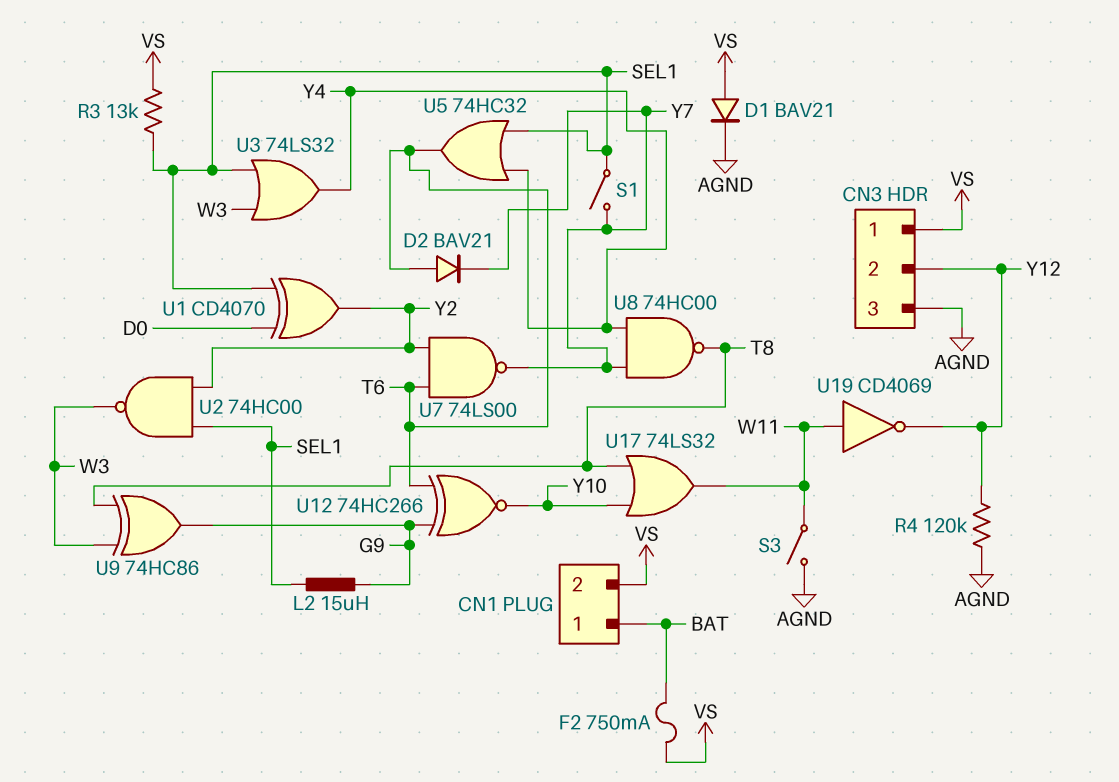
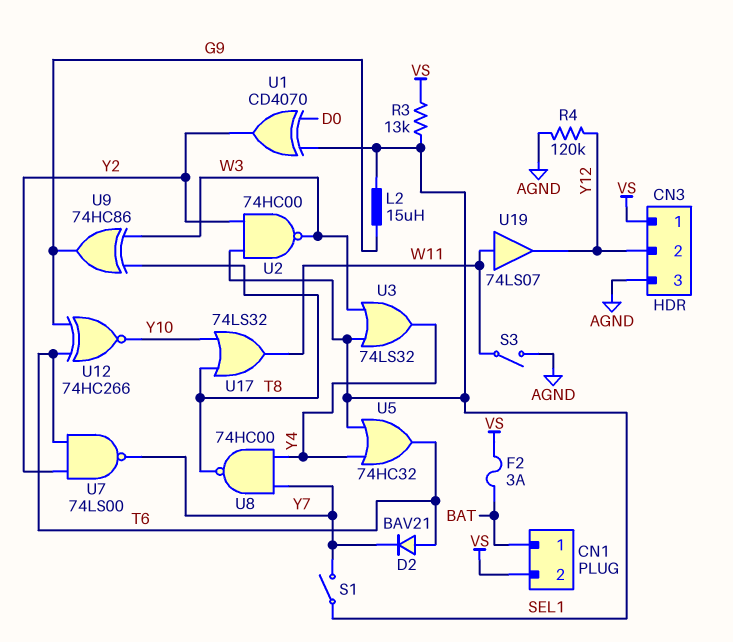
D1: diode BAV21 (A VS, K AGND) -> none
F2: 750mA (BAT, VS) -> 3A (BAT, VS)
U19: NOT CD4069 (in W11, out Y12) -> buffer 74LS07 (in W11, out Y12)

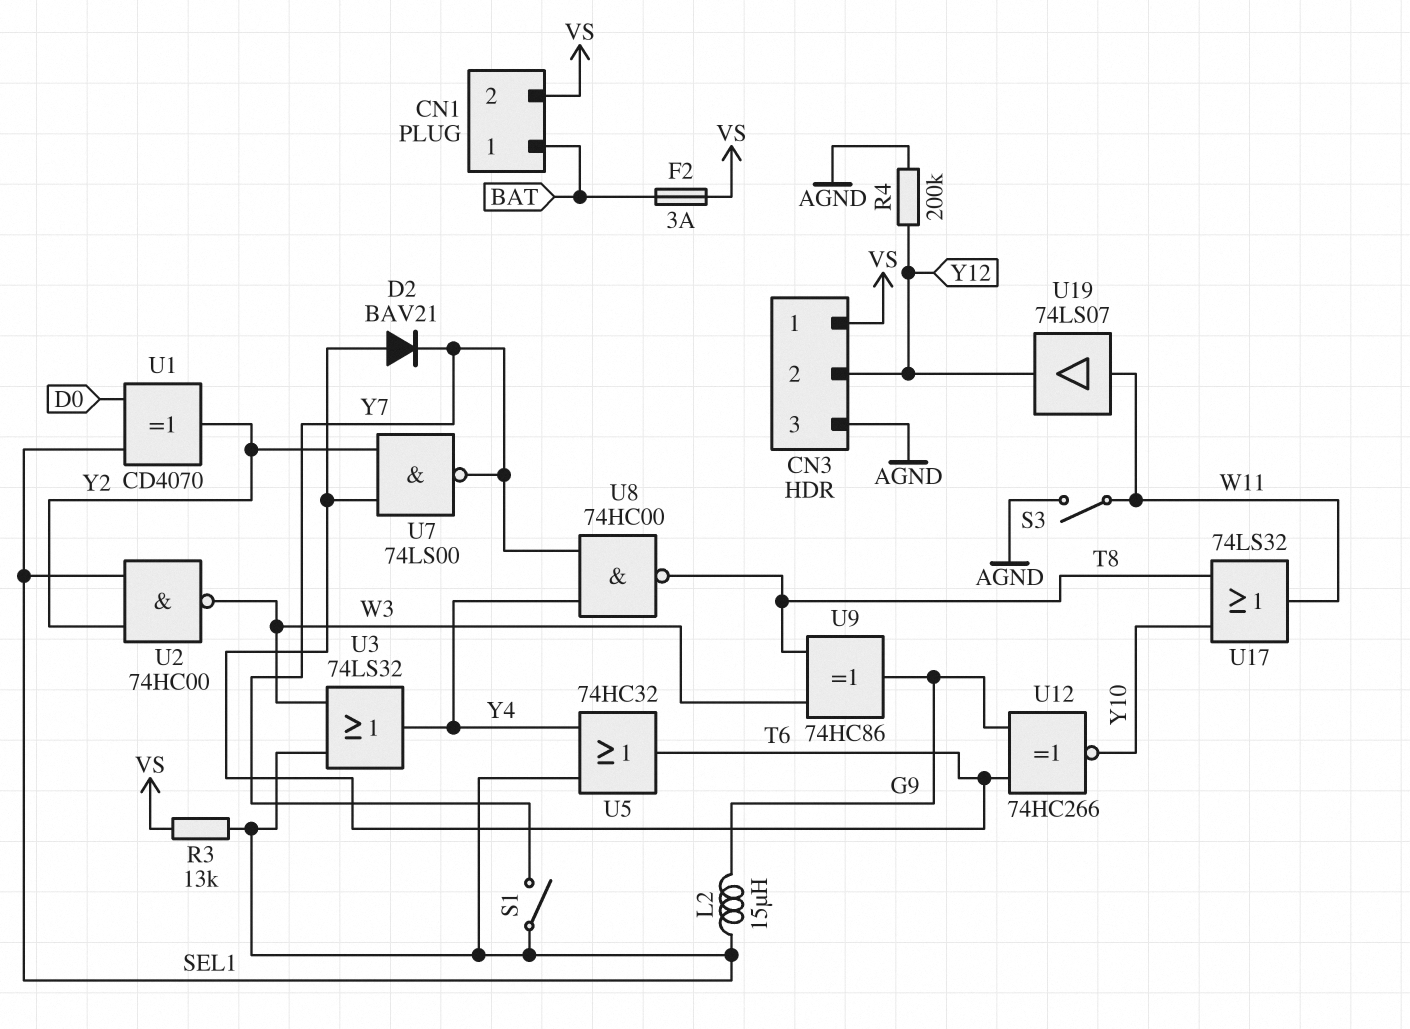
R4: 120k (AGND, Y12) -> 200k (AGND, Y12)

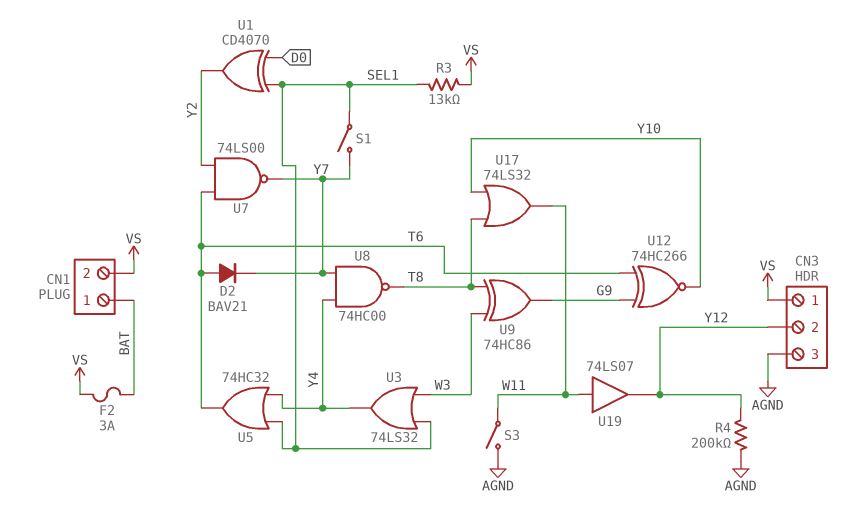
L2: 15uH (G9, SEL1) -> none
U2: NAND 74HC00 (in SEL1, in Y2, out W3) -> none

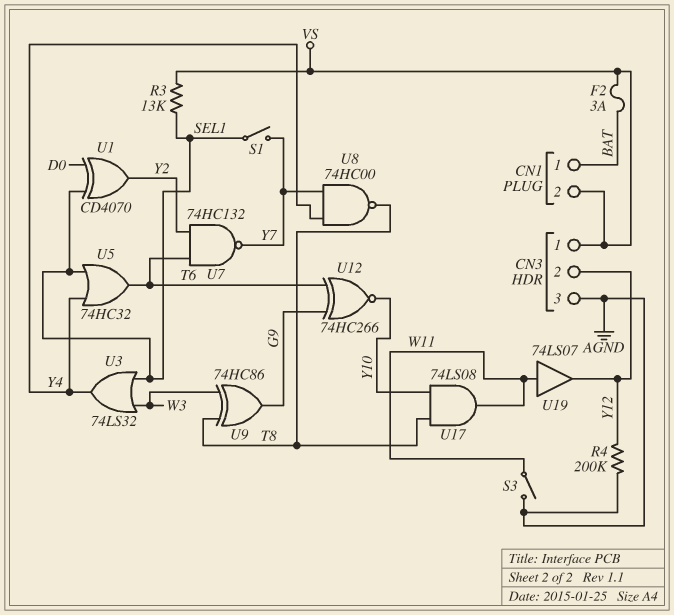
D2: diode BAV21 (A T6, K Y7) -> none
U7: NAND 74LS00 (in T6, in Y2, out Y7) -> NAND 74HC132 (in T6, in Y2, out Y7)
U17: OR 74LS32 (in T8, in Y10, out W11) -> AND 74LS08 (in T8, in Y10, out W11)

